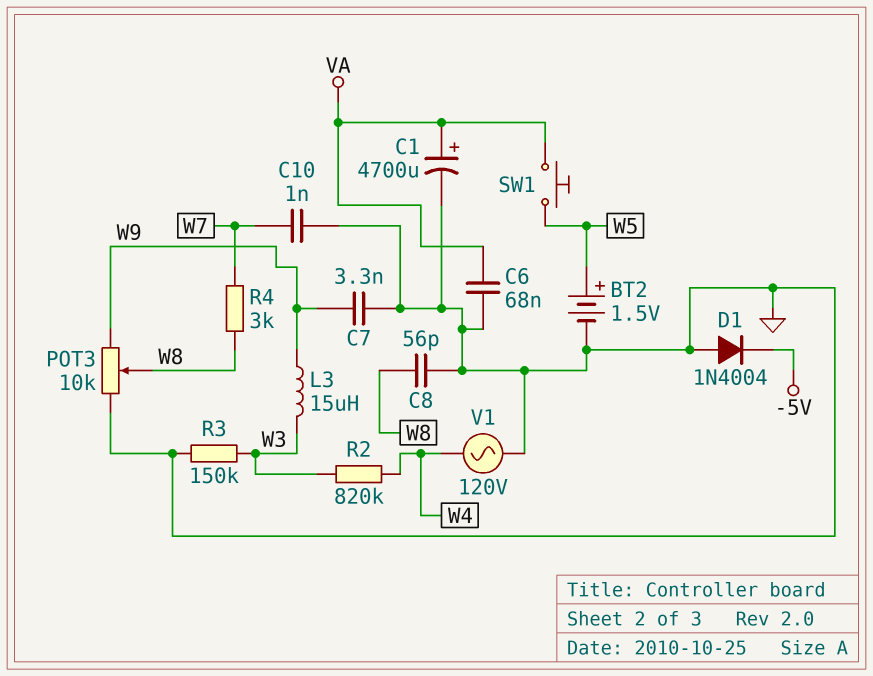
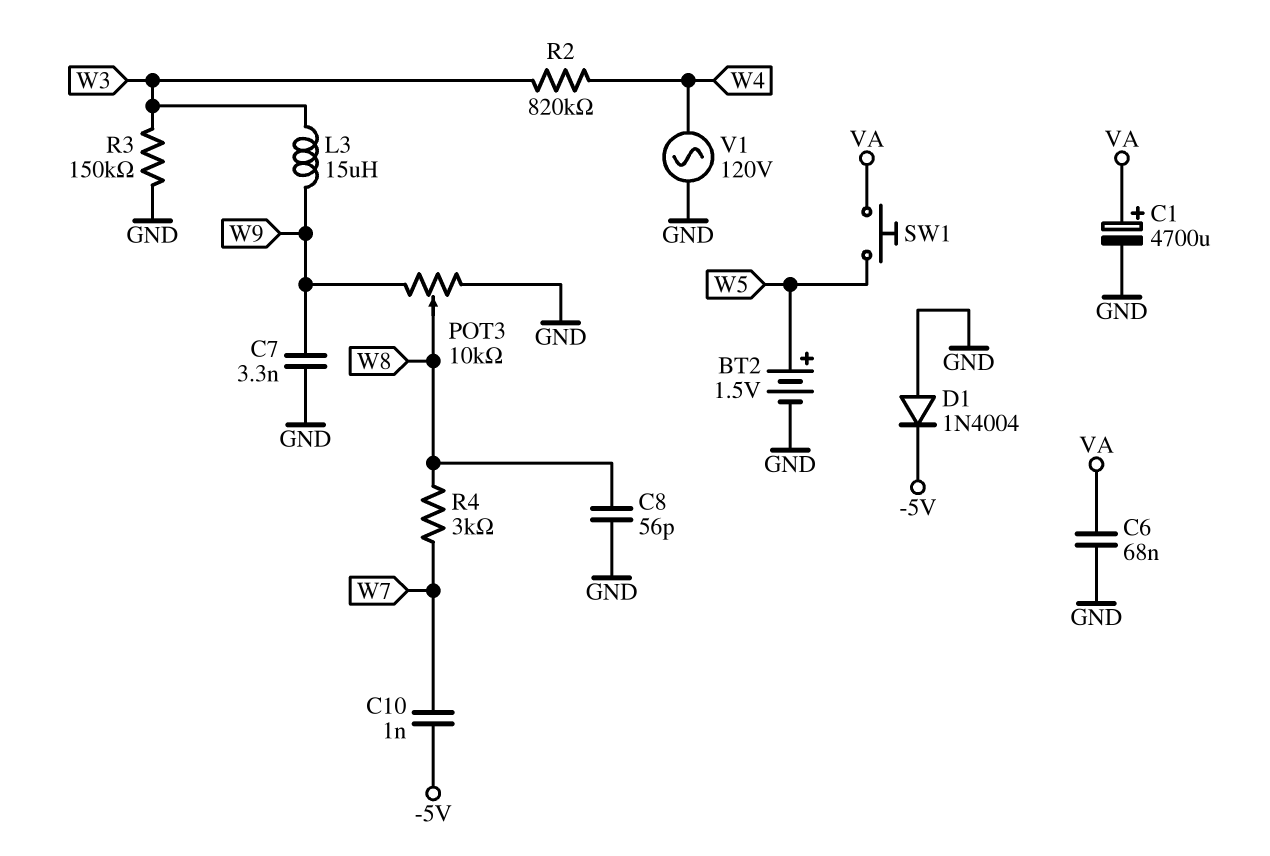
C10: 1nF (GND, W7) -> 1nF (-5V, W7)

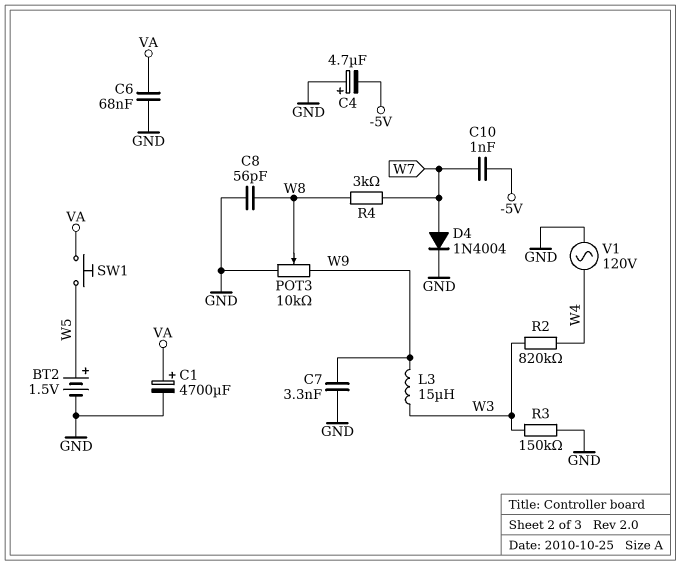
C4: none -> 4.7uF (plus GND, minus -5V)
D1: diode 1N4004 (A GND, K -5V) -> none
D4: none -> diode 1N4004 (A W7, K GND)

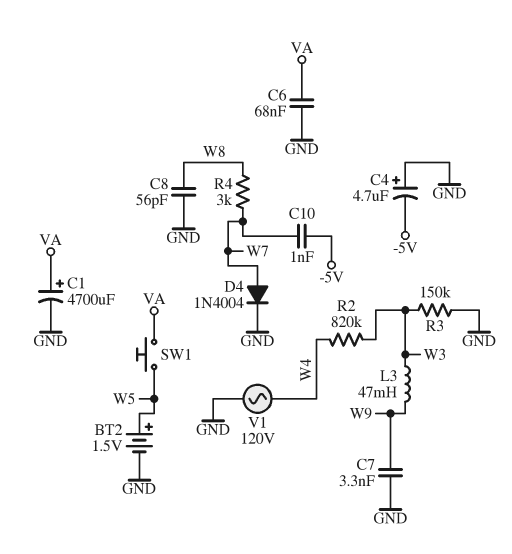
L3: 15uH (W3, W9) -> 47mH (W3, W9)
POT3: 10k (GND, W9, wiper W8) -> none

